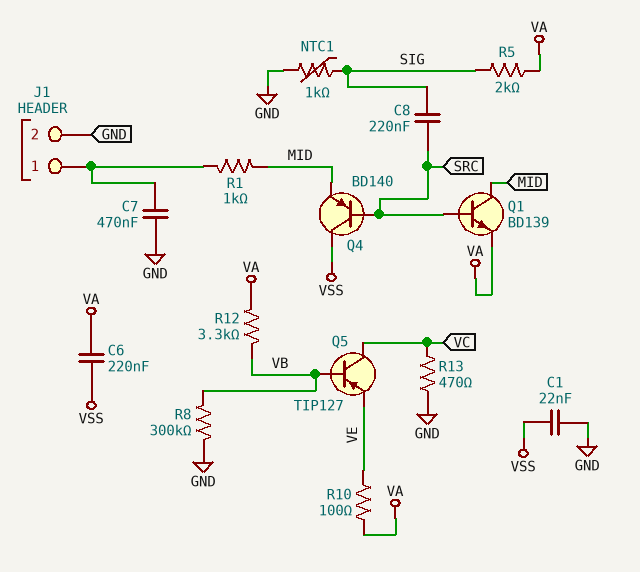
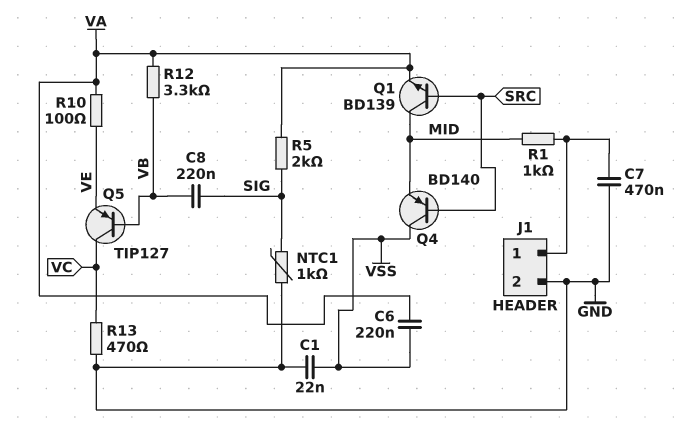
C8: 220nF (SIG, SRC) -> 220nF (SIG, VB)
R8: 300k (GND, VB) -> none

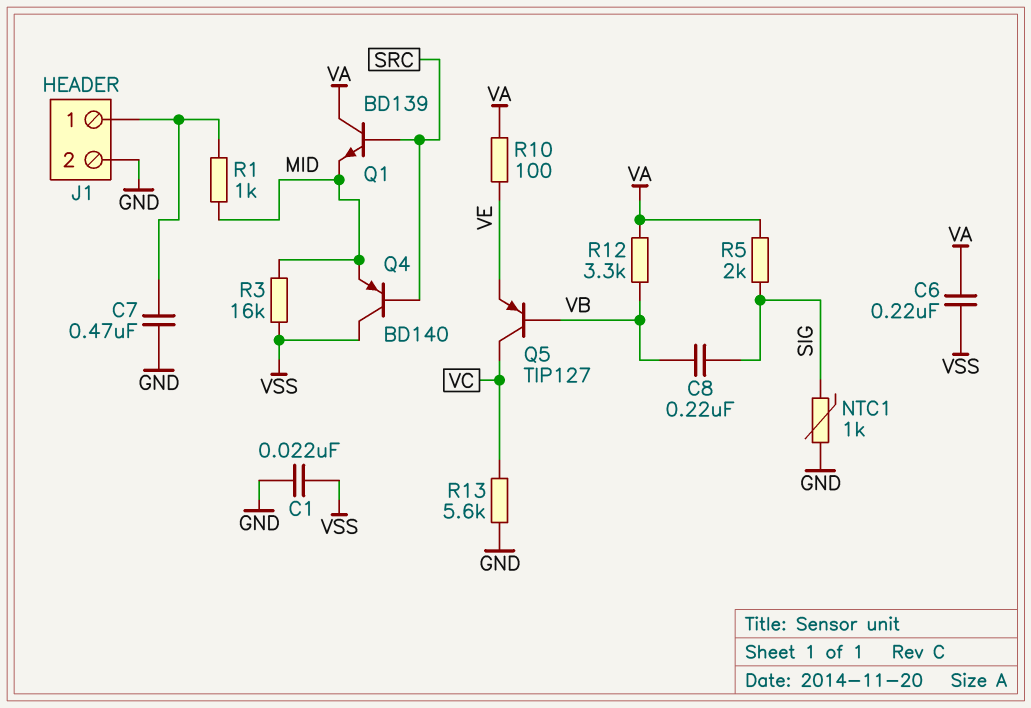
Q1: NPN BD139 (B SRC, C MID, E VA) -> NPN BD139 (B SRC, C VA, E MID)
R3: none -> 16k (MID, VSS)
R13: 470 (GND, VC) -> 5.6k (GND, VC)

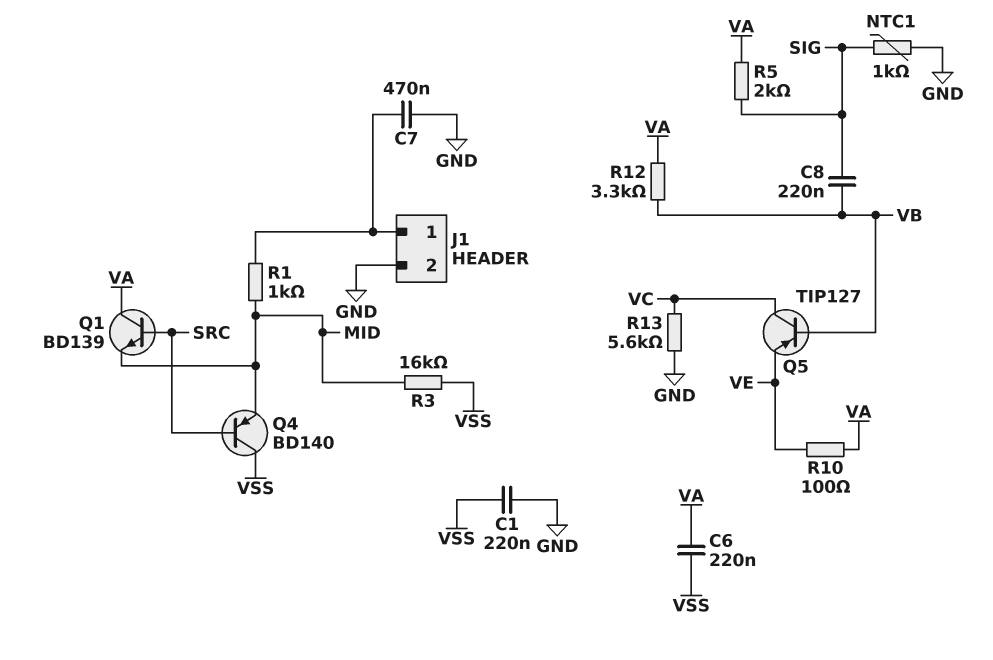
C1: 22nF (GND, VSS) -> 220nF (GND, VSS)

